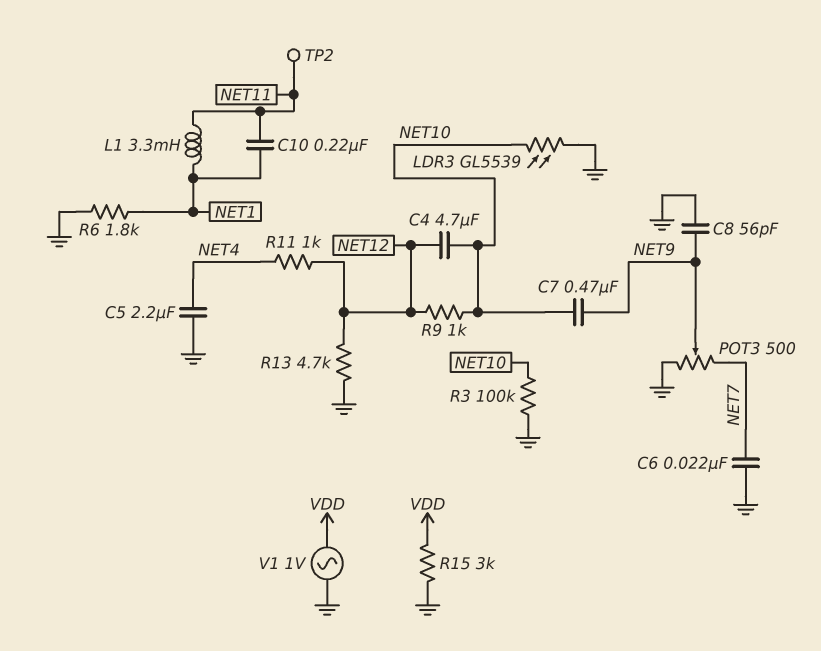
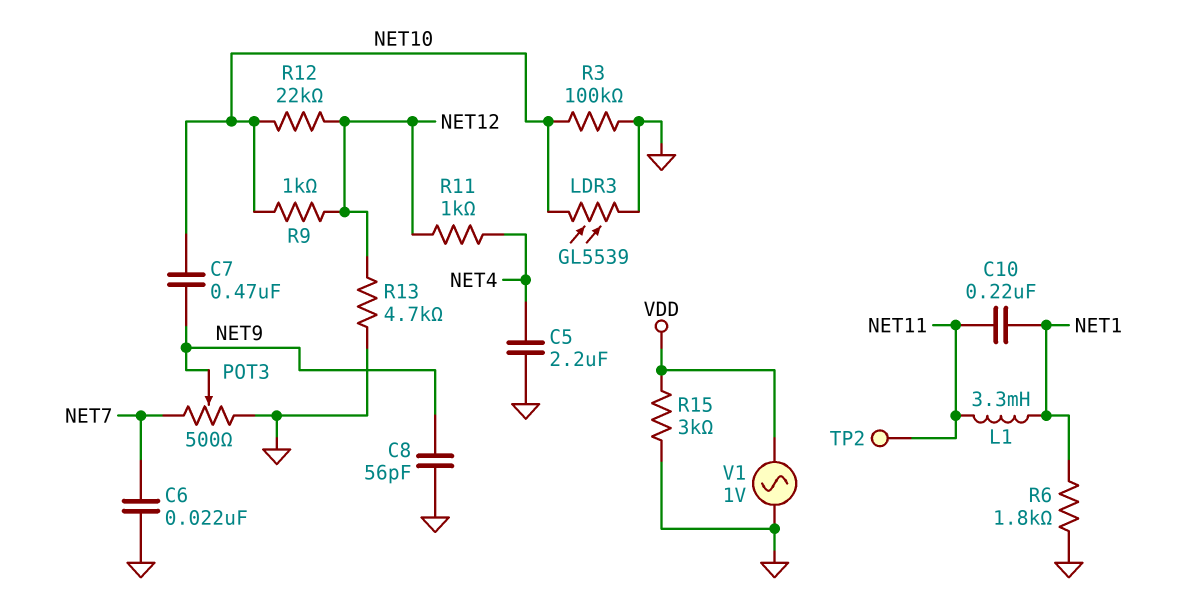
C4: 4.7uF (NET10, NET12) -> none
R12: none -> 22k (NET10, NET12)

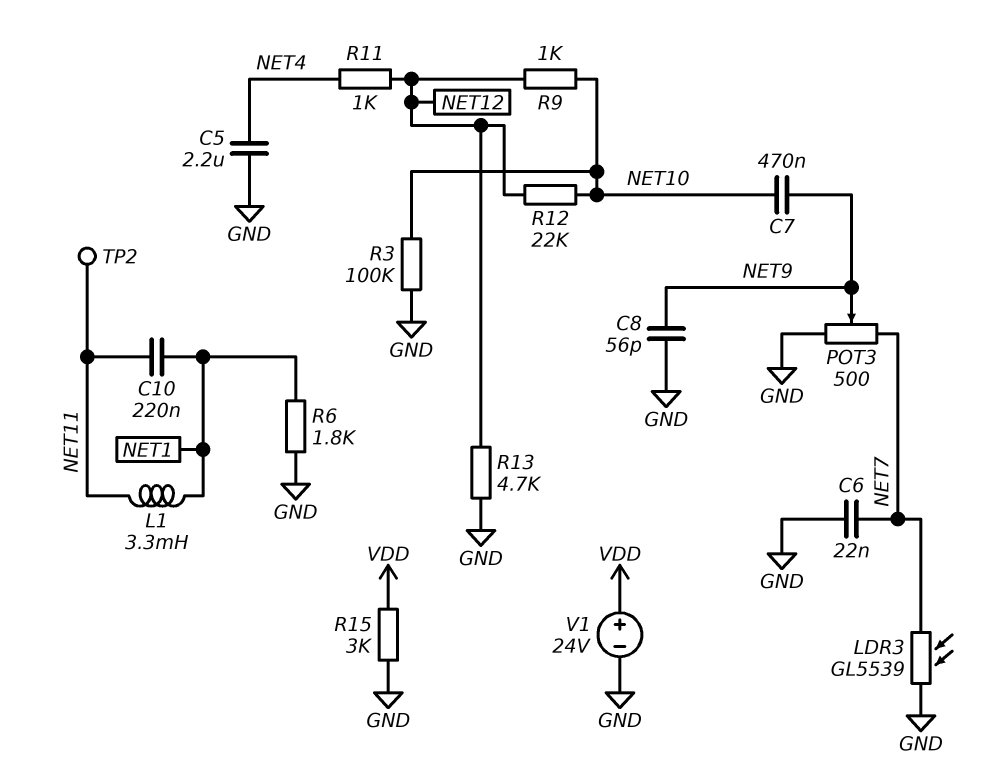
LDR3: GL5539 (GND, NET10) -> GL5539 (GND, NET7)
V1: AC 1V (GND, VDD) -> 24V (plus VDD, minus GND)

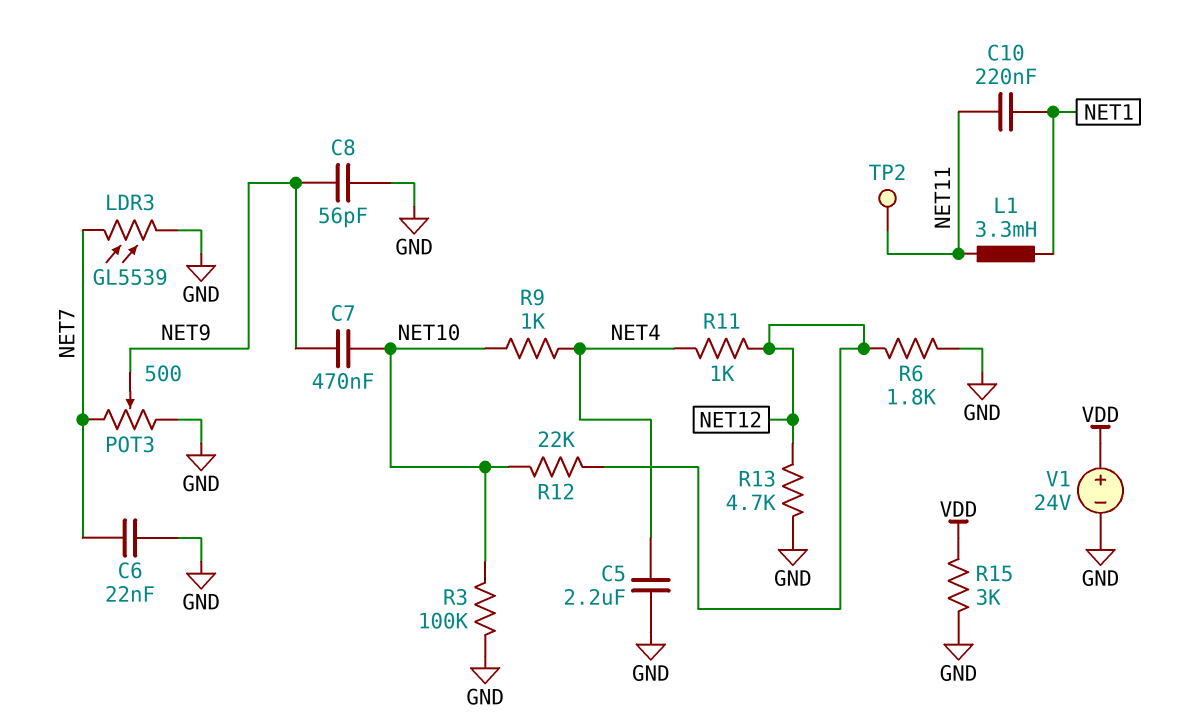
R6: 1.8k (GND, NET1) -> 1.8k (GND, NET12)
R9: 1k (NET10, NET12) -> 1k (NET4, NET10)

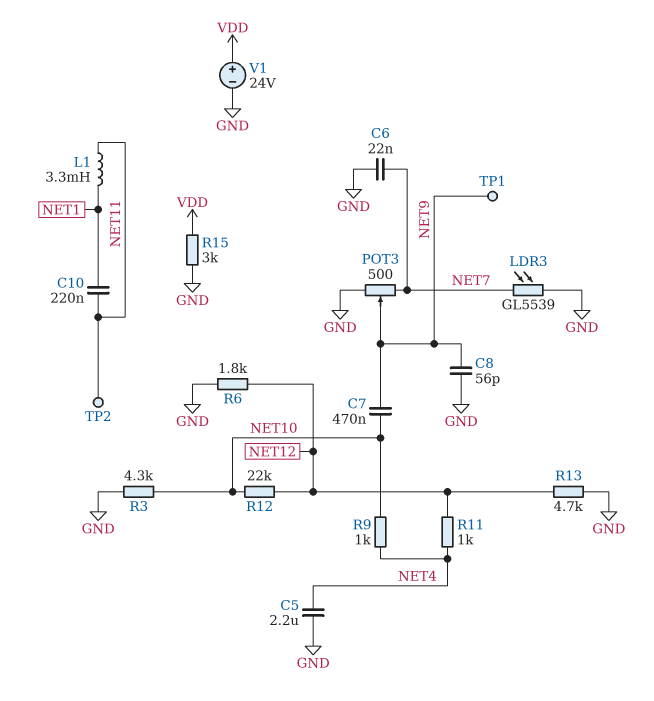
R3: 100k (GND, NET10) -> 4.3k (GND, NET10)
TP1: none -> test point (NET9)

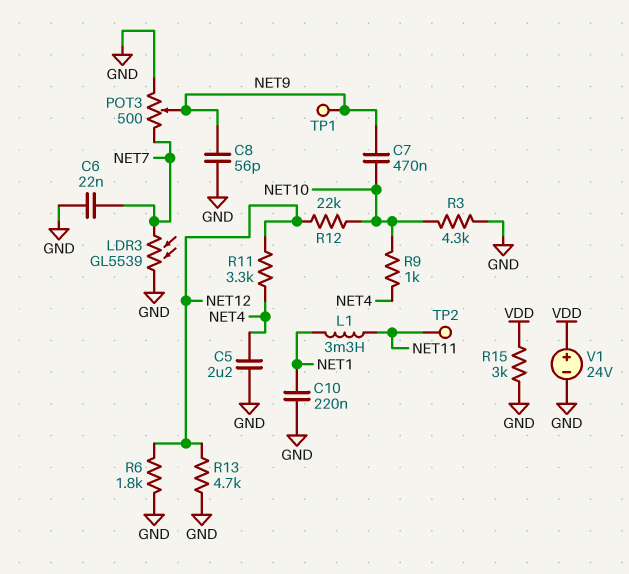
C10: 220nF (NET1, NET11) -> 220nF (GND, NET1)
R11: 1k (NET4, NET12) -> 3.3k (NET4, NET12)

